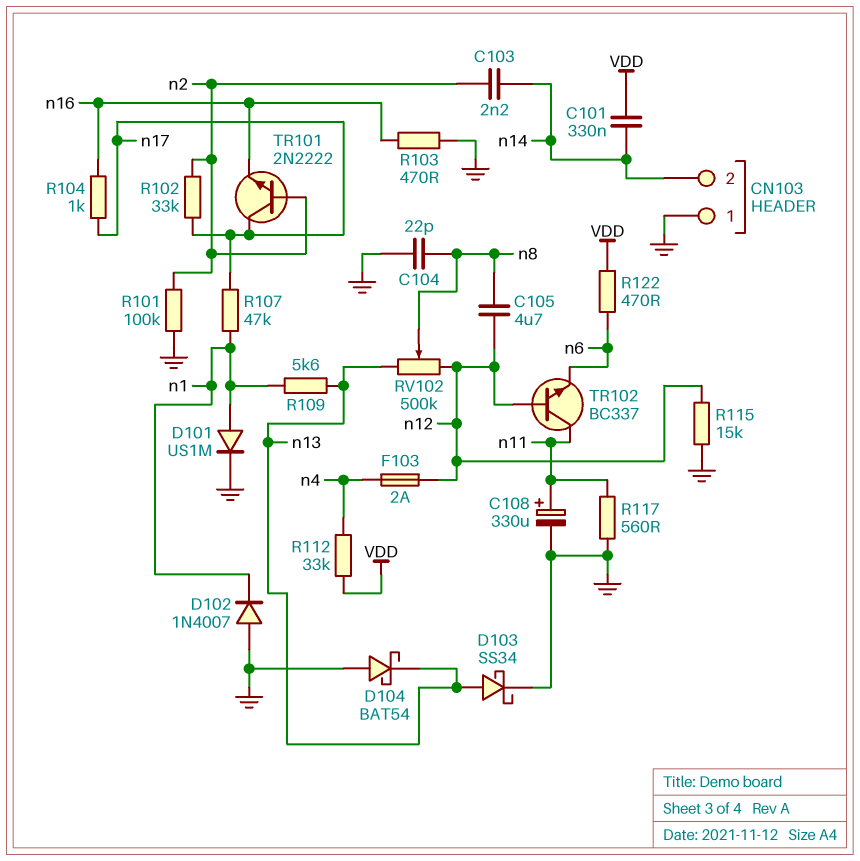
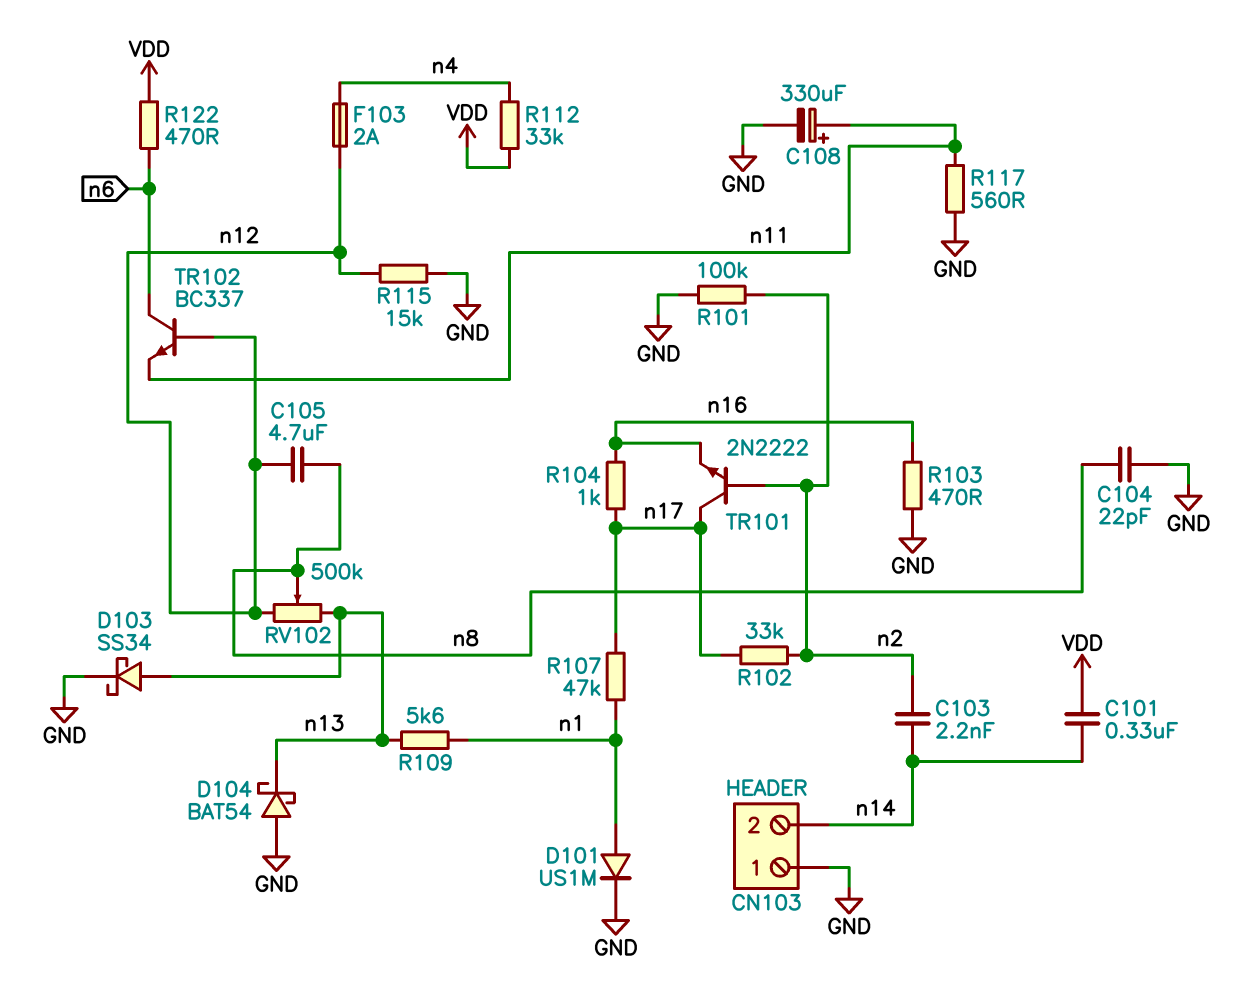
D102: diode 1N4007 (A GND, K n1) -> none
TR102: NPN BC337 (B n12, C n11, E n6) -> NPN BC337 (B n12, C n6, E n11)

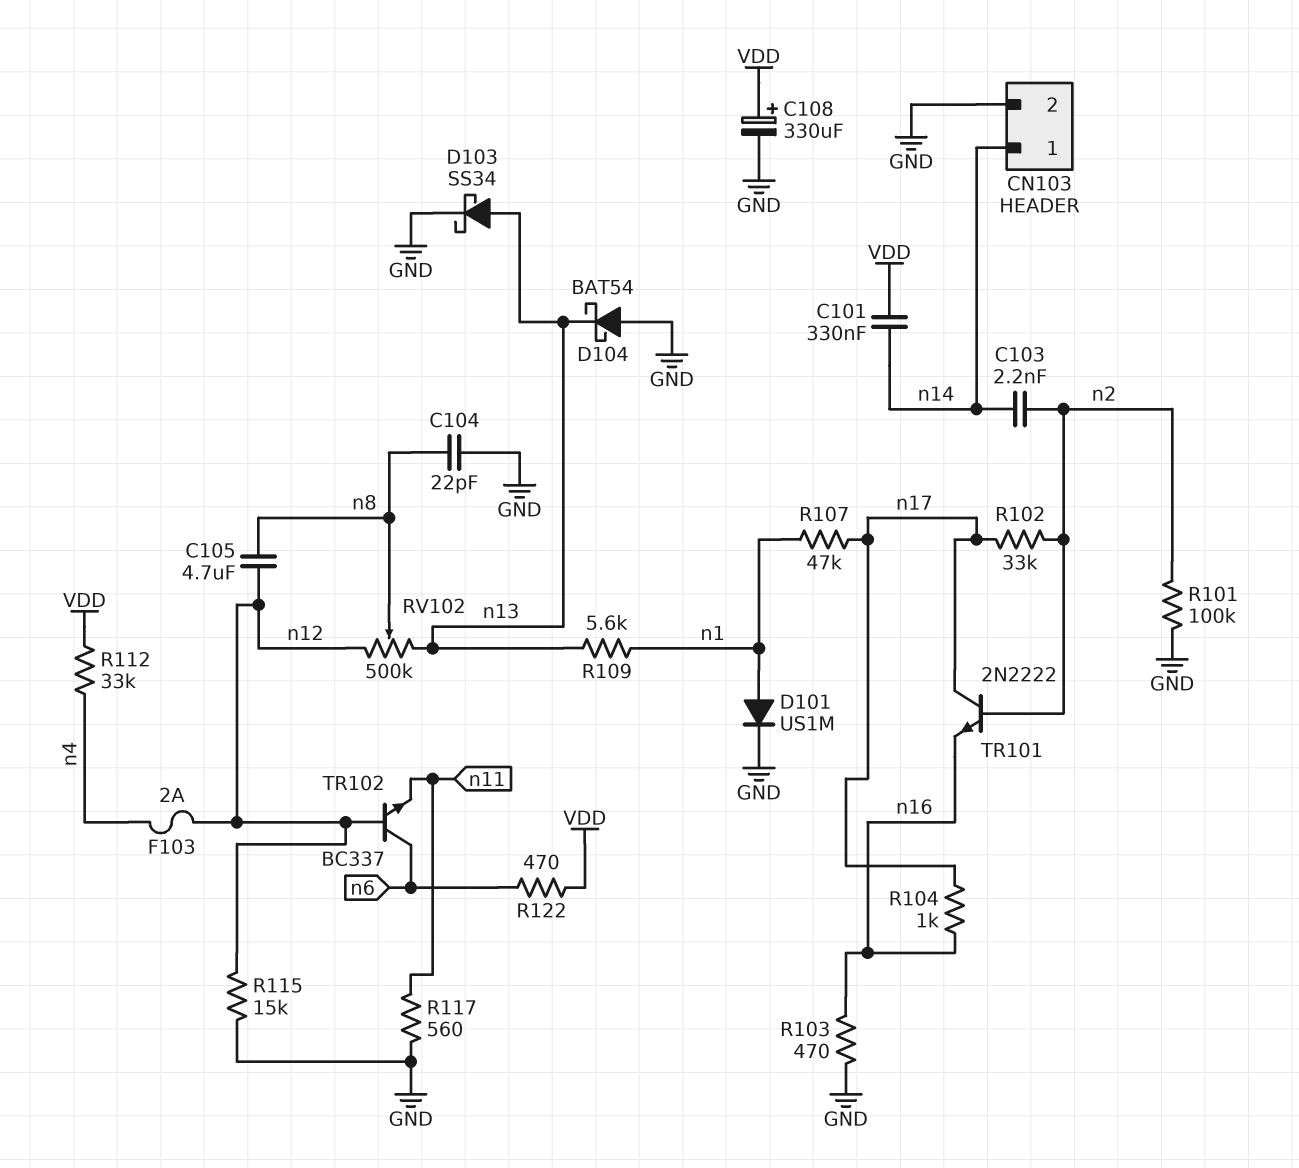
C108: 330uF (plus n11, minus GND) -> 330uF (plus VDD, minus GND)
CN103 pin 1: GND -> n14
CN103 pin 2: n14 -> GND

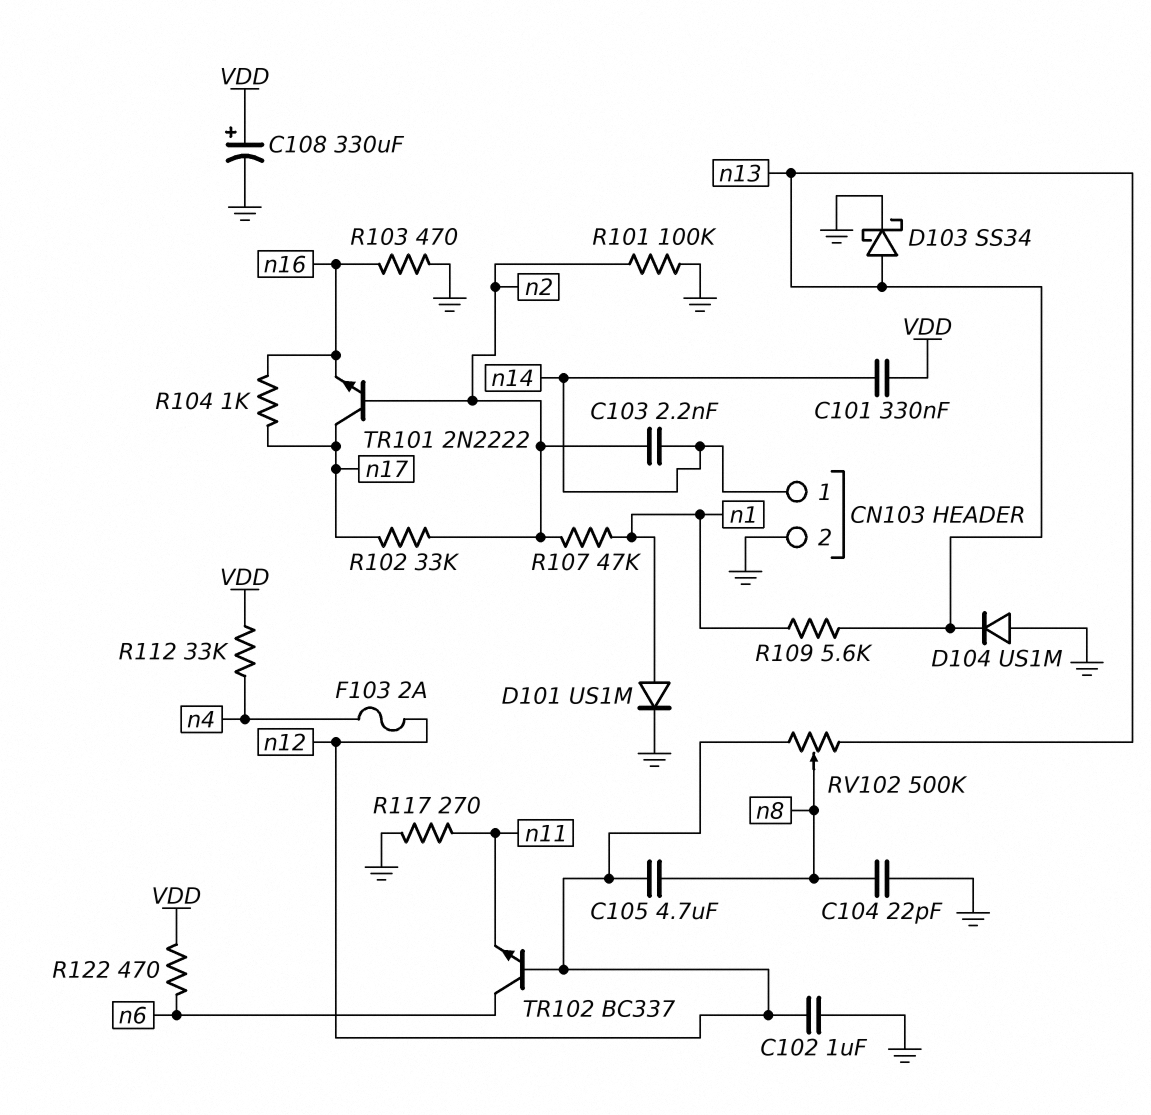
C102: none -> 1uF (GND, n12)
D104: schottky BAT54 (A GND, K n13) -> diode US1M (A GND, K n13)
R107: 47k (n1, n17) -> 47k (n1, n2)
R115: 15k (GND, n12) -> none
R117: 560 (GND, n11) -> 270 (GND, n11)

